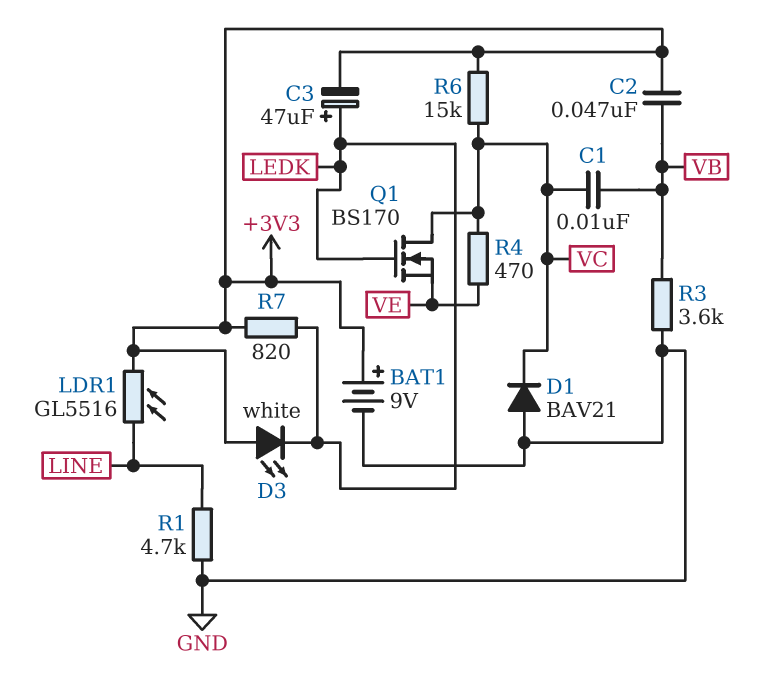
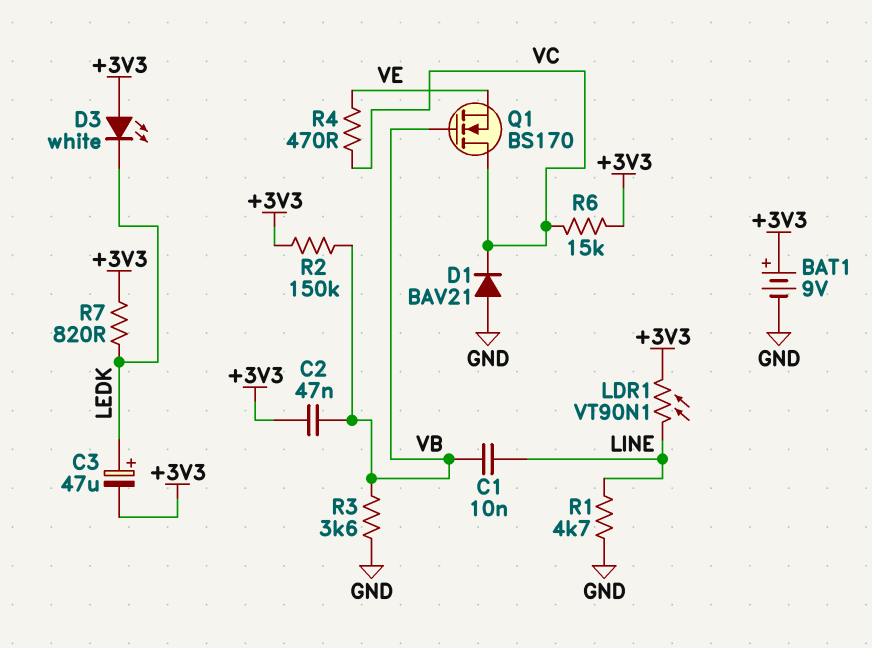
C1: 10nF (VB, VC) -> 10nF (LINE, VB)
LDR1: GL5516 (+3V3, LINE) -> VT90N1 (+3V3, LINE)
Q1: NMOS BS170 (G LEDK, D VC, S VE) -> NMOS BS170 (G VB, D VC, S VE)
R2: none -> 150k (+3V3, VB)

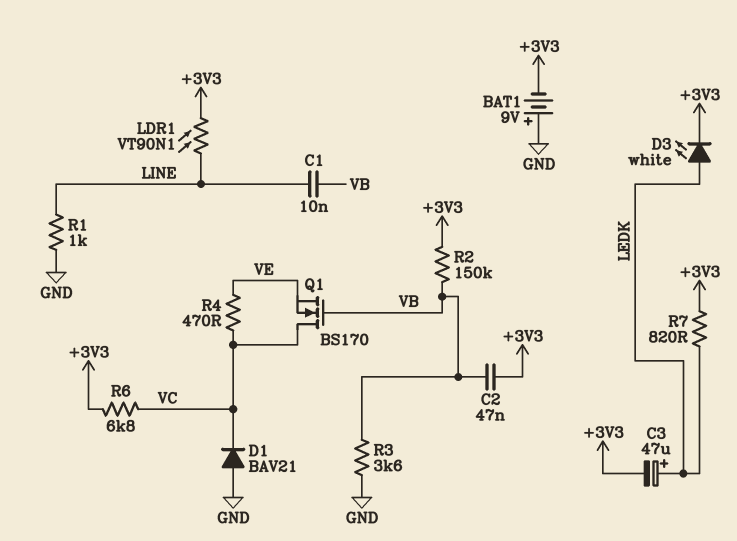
BAT1: 9V (plus +3V3, minus GND) -> 9V (plus GND, minus +3V3)
D3: LED white (A +3V3, K LEDK) -> LED white (A LEDK, K +3V3)
R1: 4.7k (GND, LINE) -> 1k (GND, LINE)
R6: 15k (+3V3, VC) -> 6.8k (+3V3, VC)

